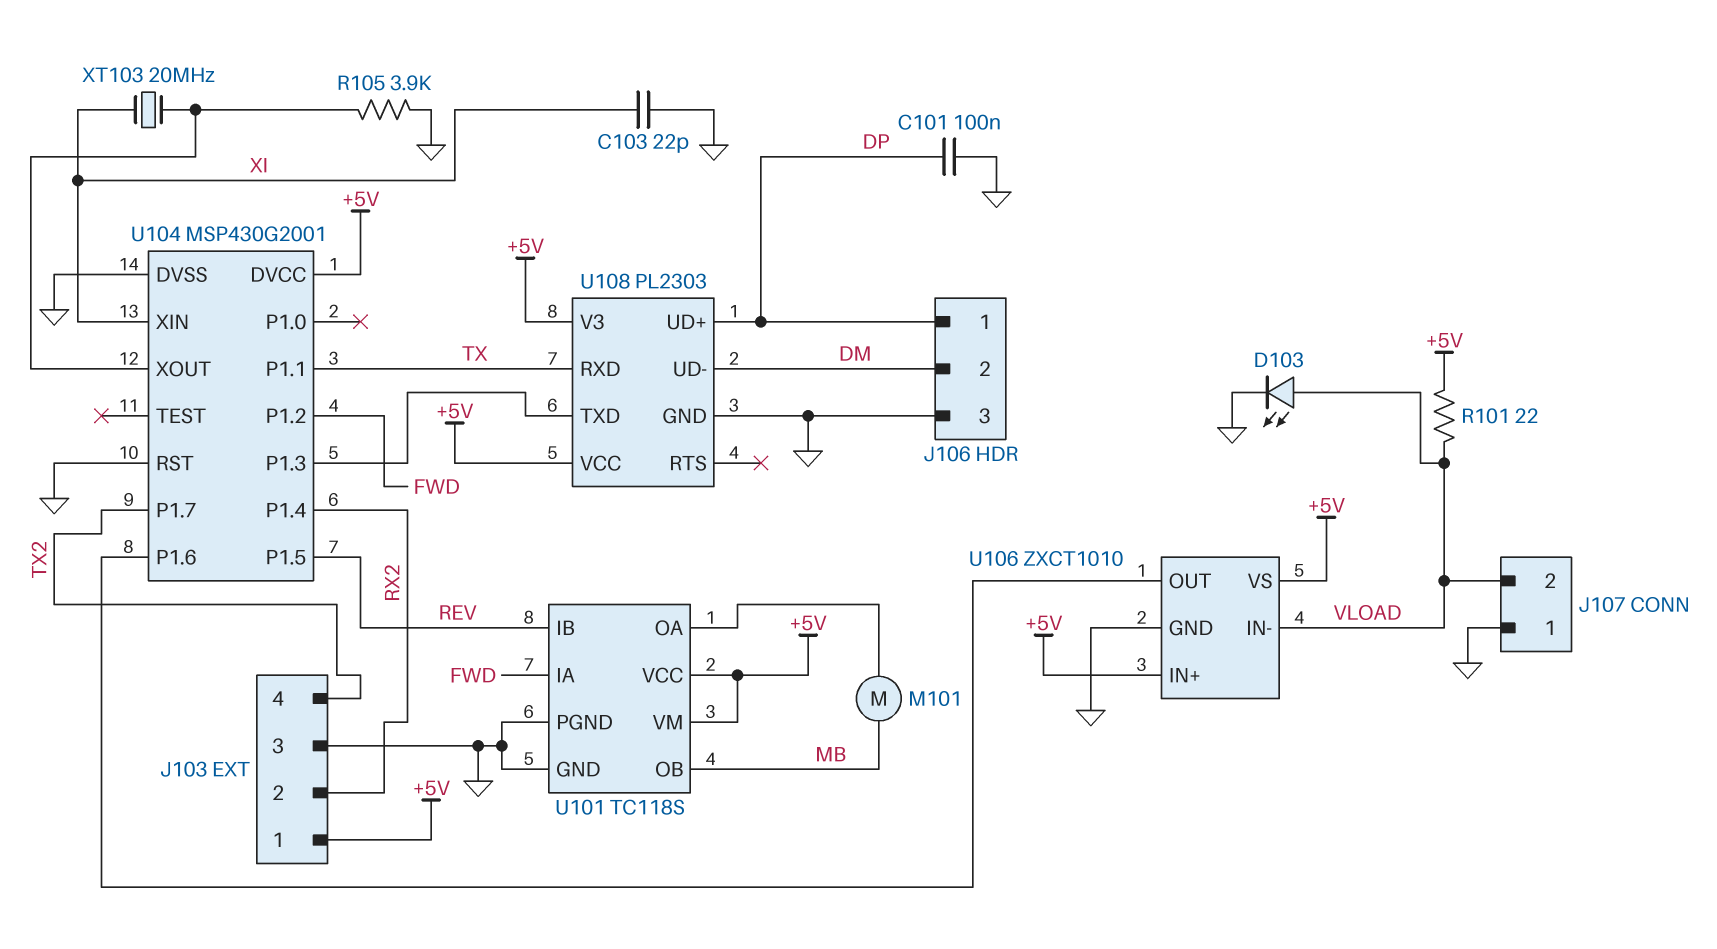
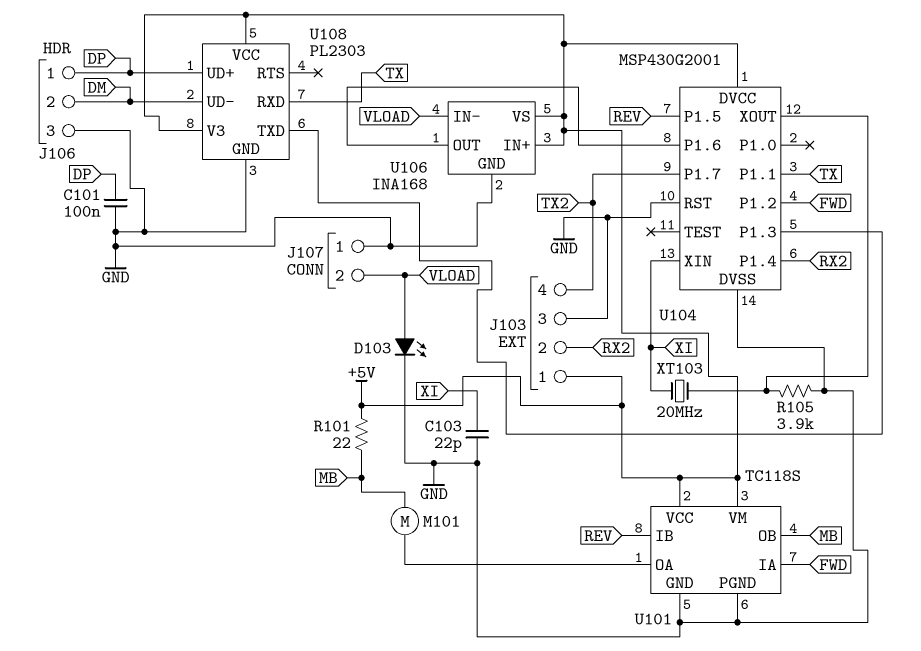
R101: 22 (+5V, VLOAD) -> 22 (+5V, MB)
U106: ZXCT1010 -> INA168

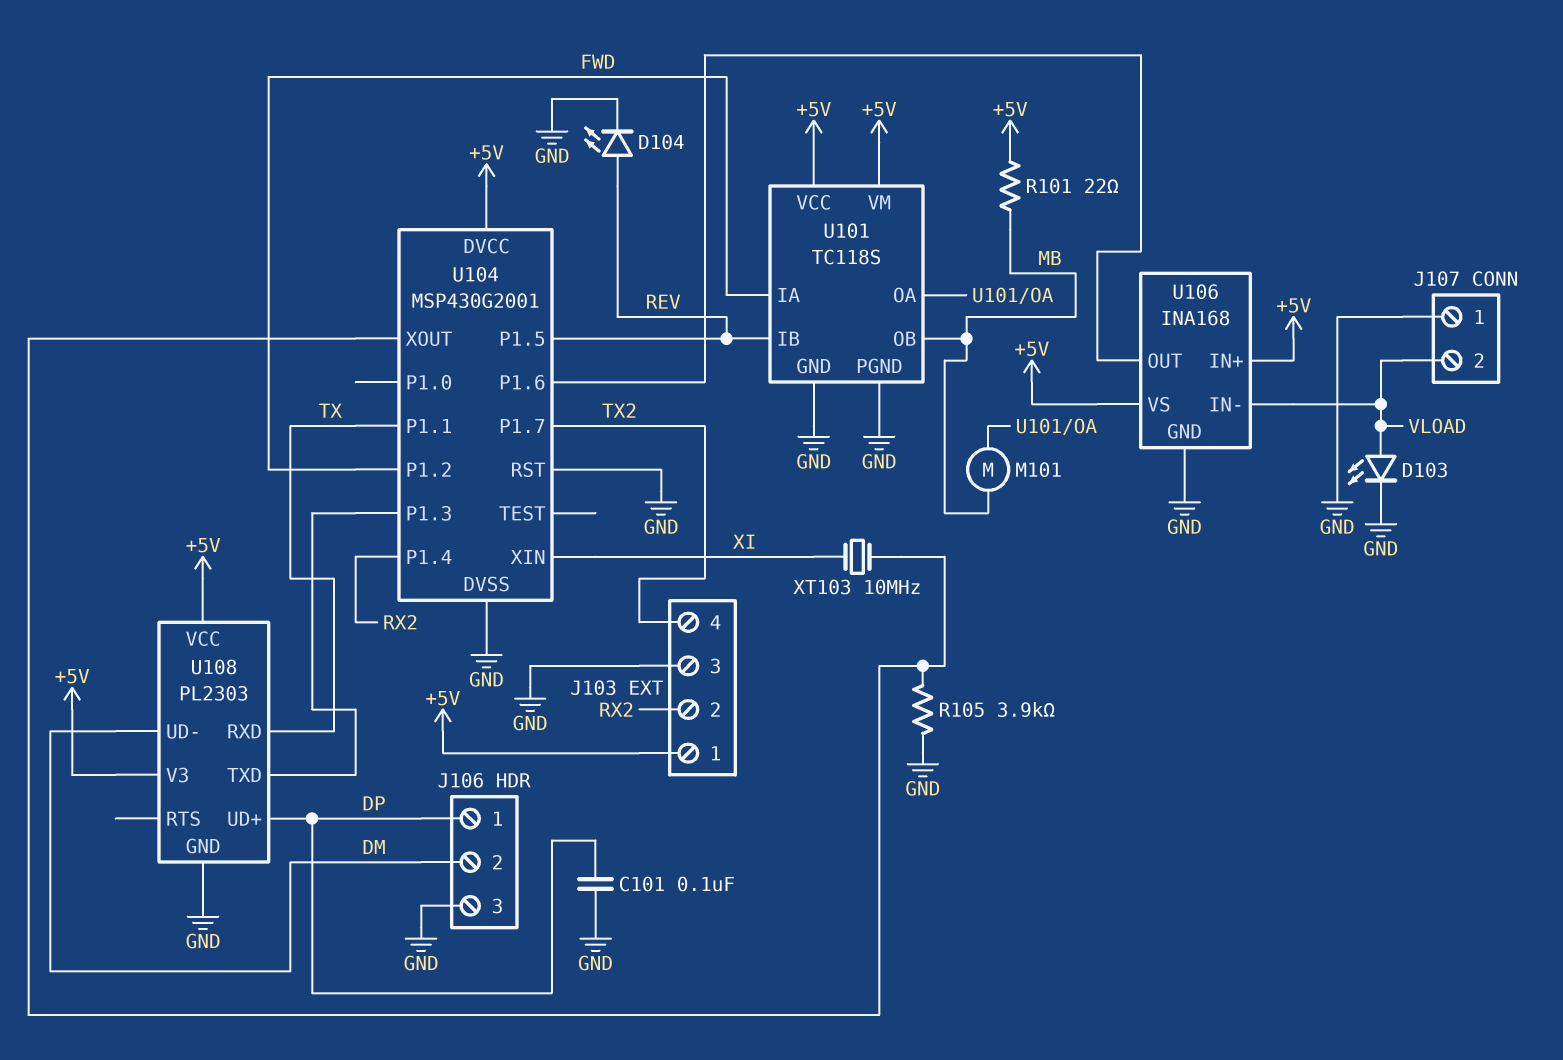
C103: 22pF (GND, XI) -> none
D104: none -> LED (A REV, K GND)
XT103: 20MHz (U104/XOUT, XI) -> 10MHz (U104/XOUT, XI)

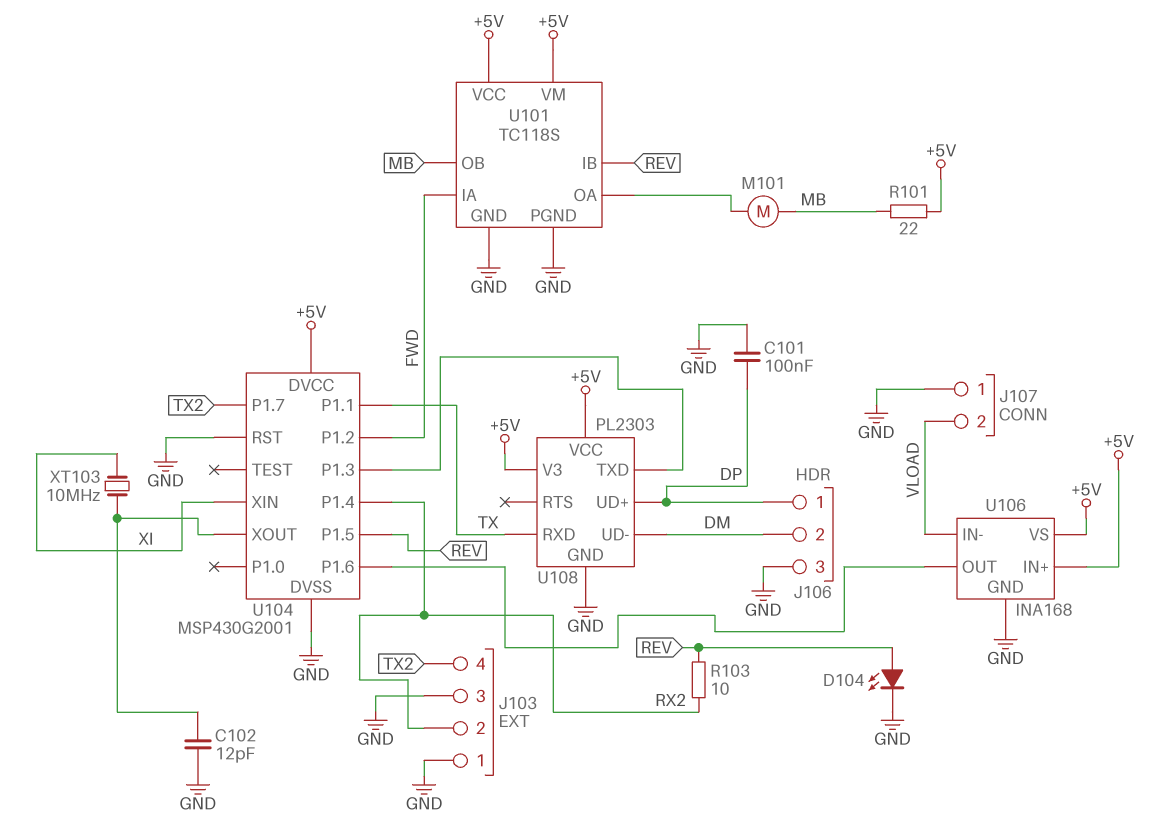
C102: none -> 12pF (GND, U104/XOUT)
D103: LED (A VLOAD, K GND) -> none
J103 pin 1: +5V -> GND
R103: none -> 10 (REV, RX2)
R105: 3.9k (GND, U104/XOUT) -> none

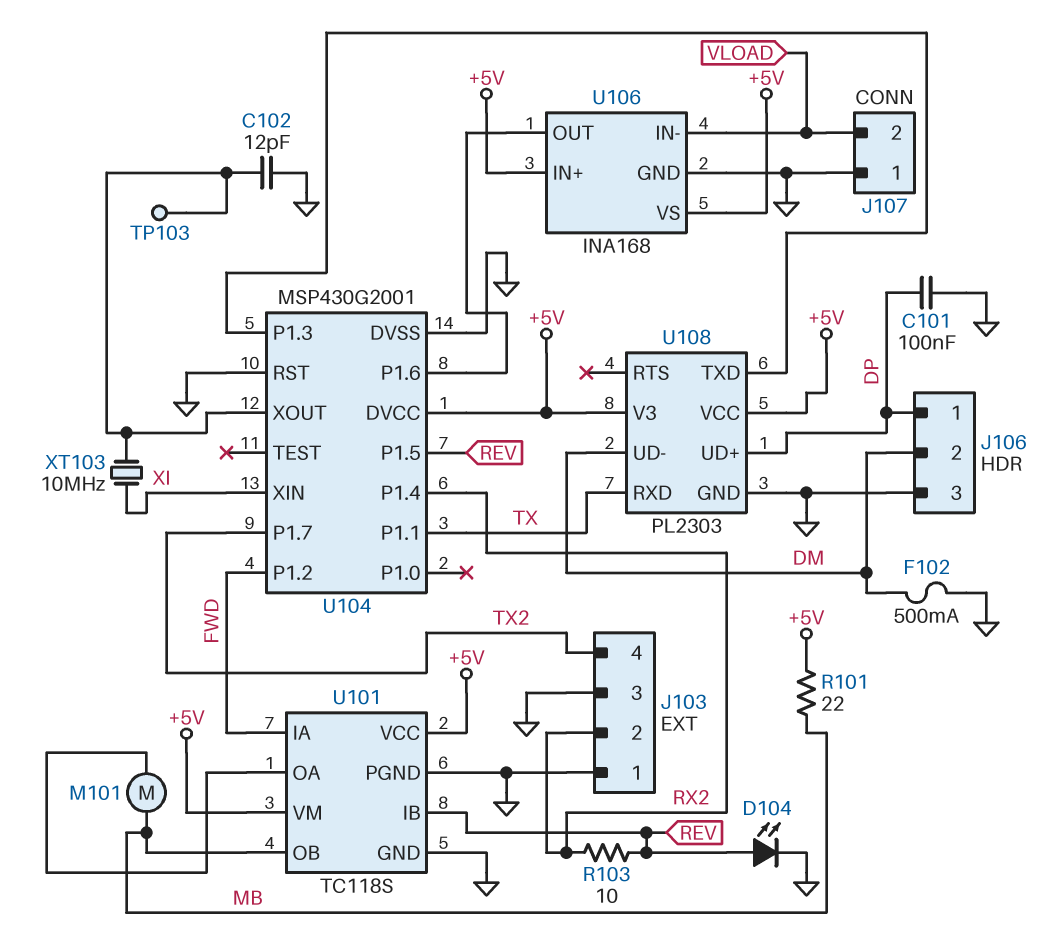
F102: none -> 500mA (DM, GND)
TP103: none -> test point (U104/XOUT)

